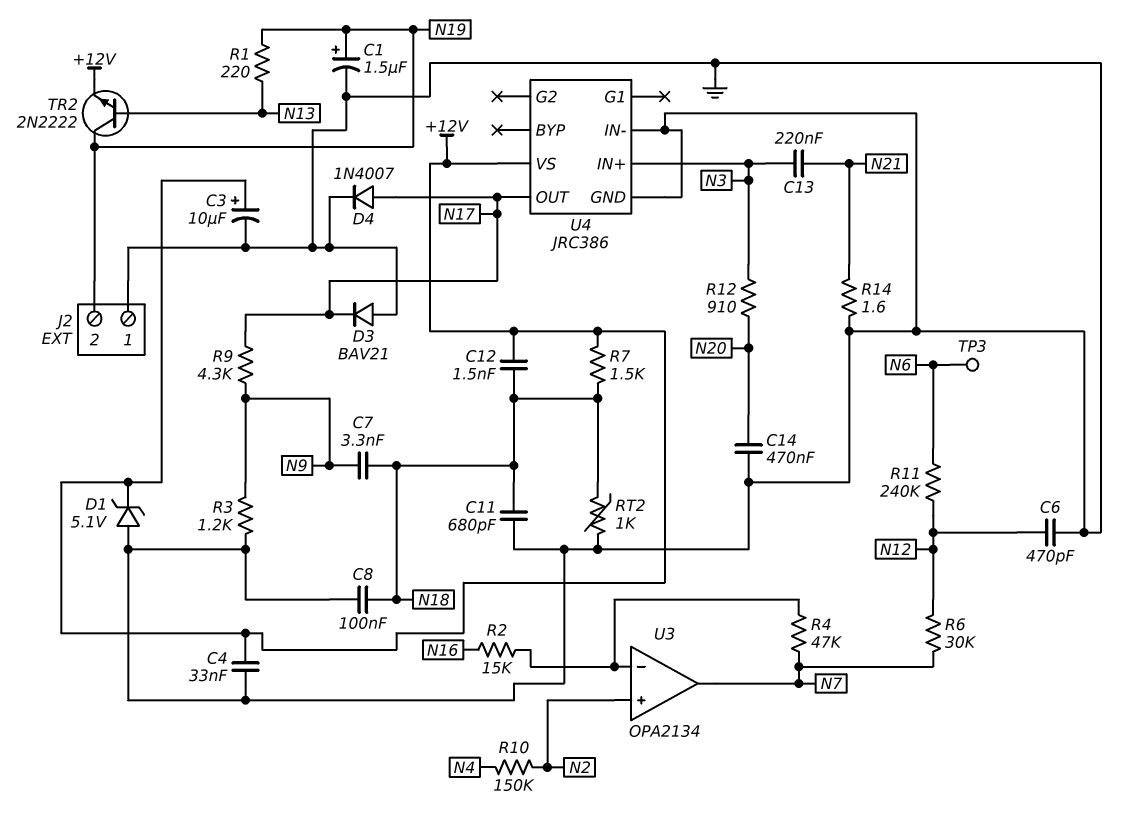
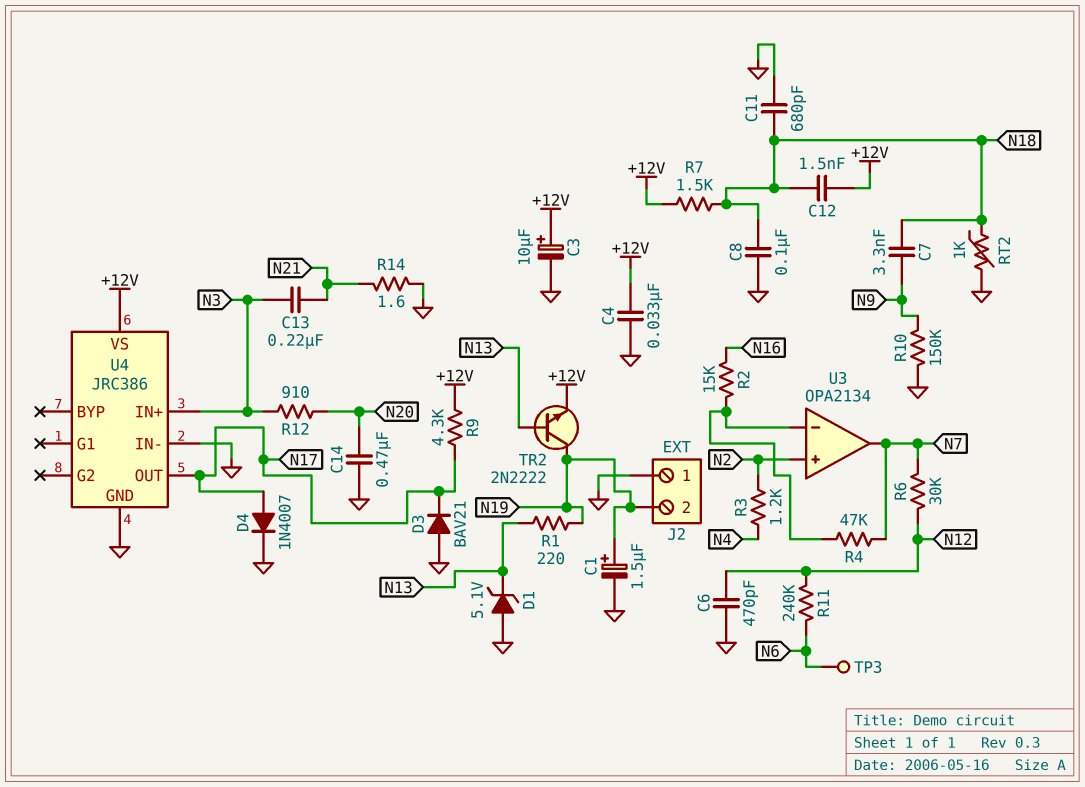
D1: zener 5.1V (A GND, K +12V) -> zener 5.1V (A GND, K N13)
R3: 1.2k (GND, N9) -> 1.2k (N2, N4)
R9: 4.3k (N9, N17) -> 4.3k (+12V, N17)
R10: 150k (N2, N4) -> 150k (GND, N9)

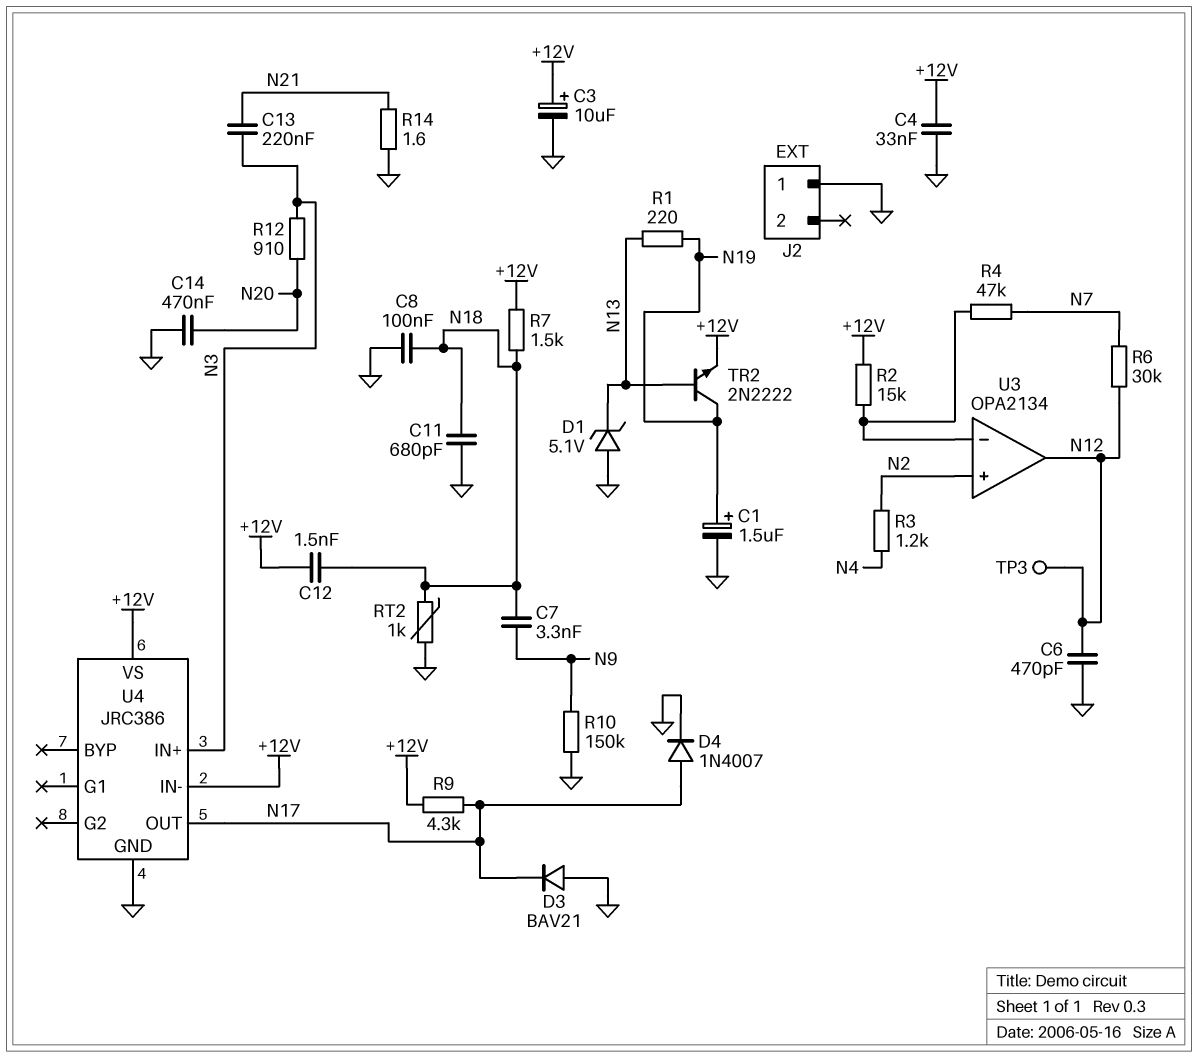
J2 pin 2: N19 -> none
R2: 15k (N16, U3/in-) -> 15k (+12V, U3/in-)
R11: 240k (N6, N12) -> none
TP3: test point (N6) -> test point (N12)
U3 pin out: N7 -> N12
U4 pin IN-: GND -> +12V

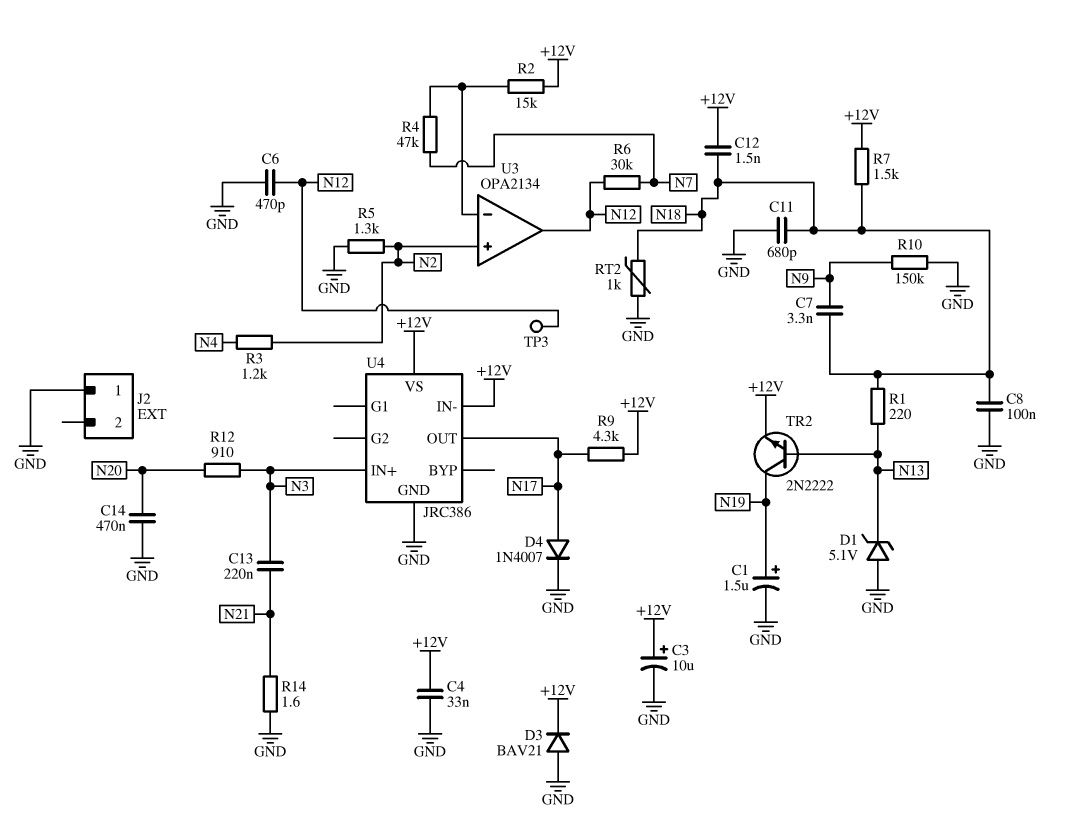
D3: diode BAV21 (A GND, K N17) -> diode BAV21 (A GND, K +12V)
R1: 220 (N13, N19) -> 220 (N13, N18)
R5: none -> 1.3k (GND, N2)

